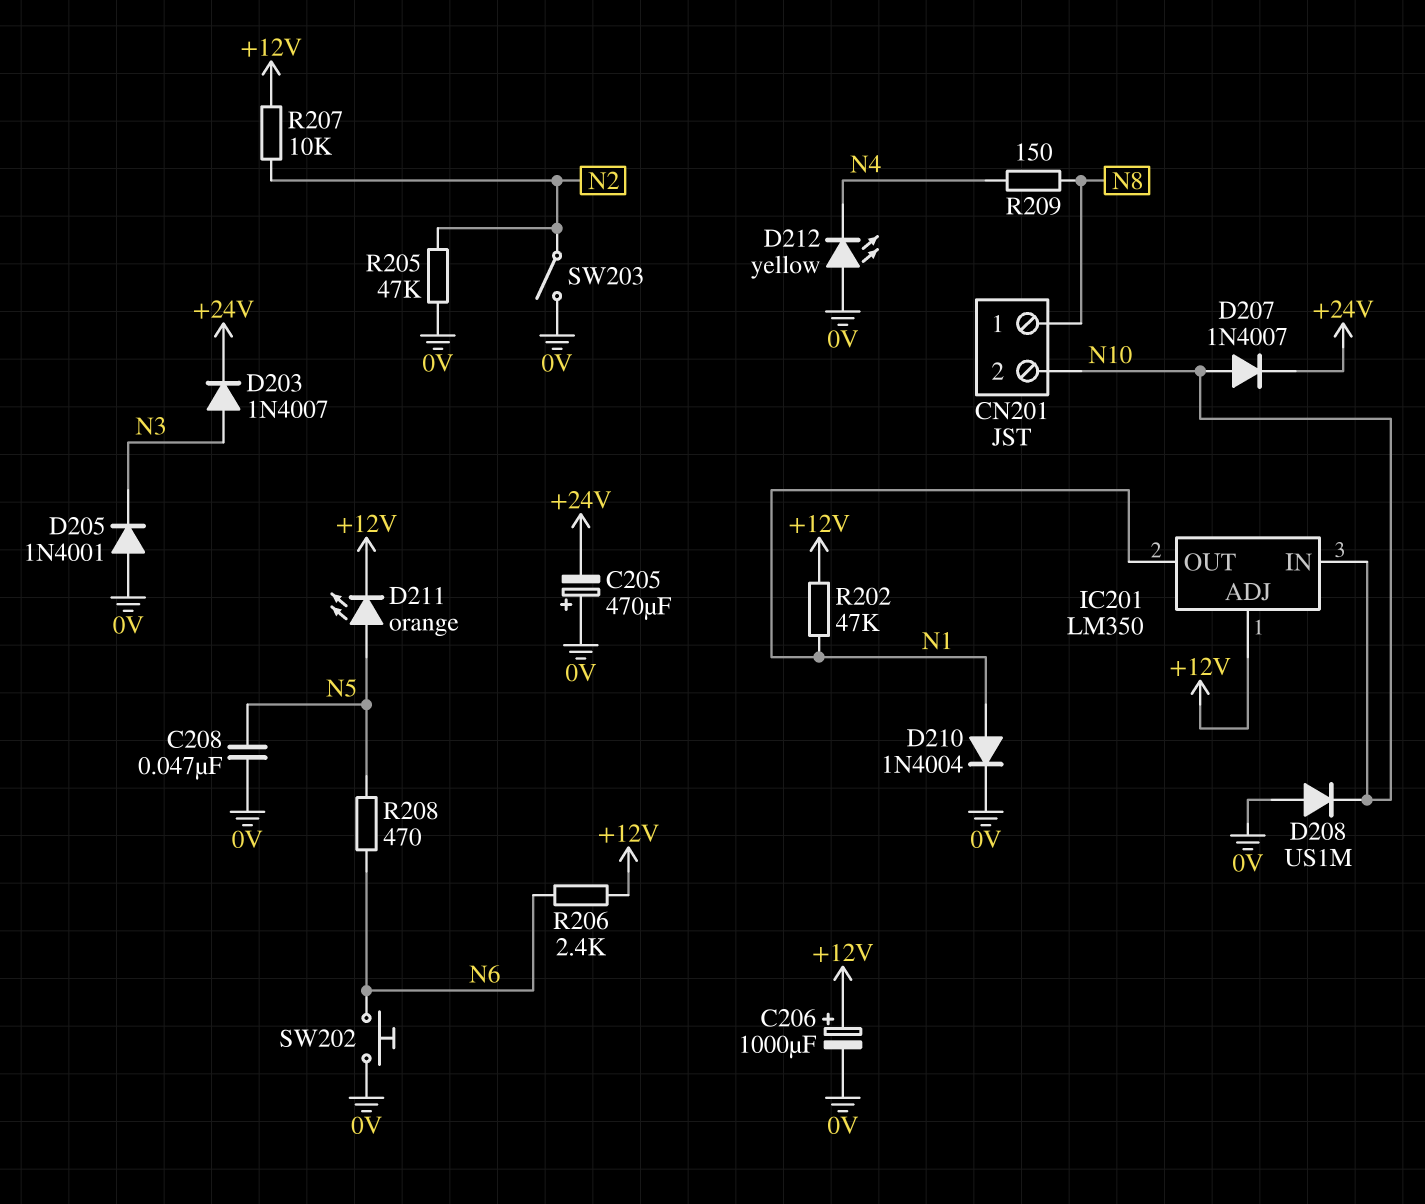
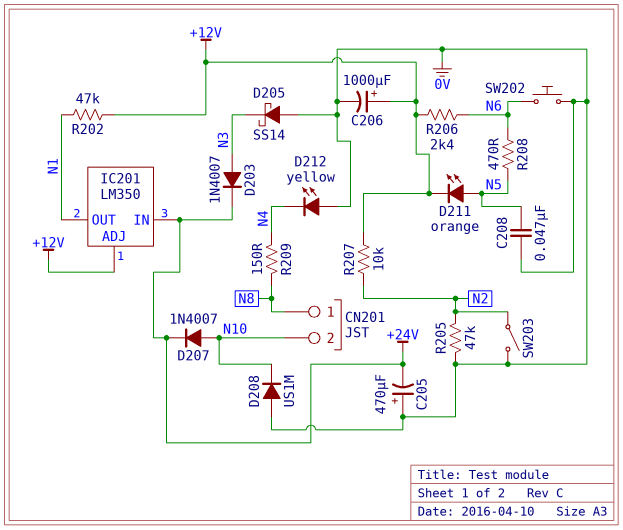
D205: diode 1N4001 (A 0V, K N3) -> schottky SS14 (A 0V, K N3)
D210: diode 1N4004 (A N1, K 0V) -> none
IC201 pin IN: N10 -> +24V

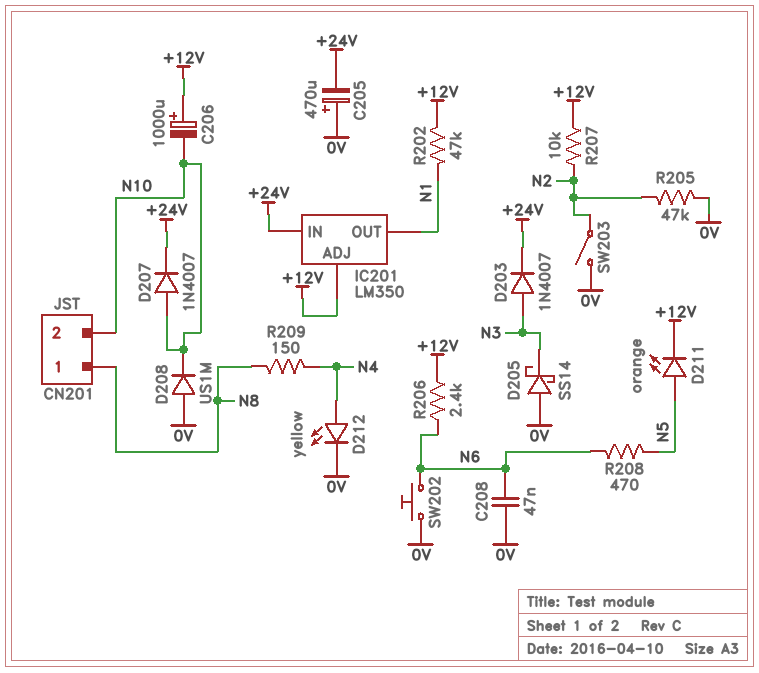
C206: 1000uF (plus +12V, minus 0V) -> 1000uF (plus +12V, minus N10)
C208: 47nF (0V, N5) -> 47nF (0V, N6)
D212: LED yellow (A 0V, K N4) -> LED yellow (A N4, K 0V)

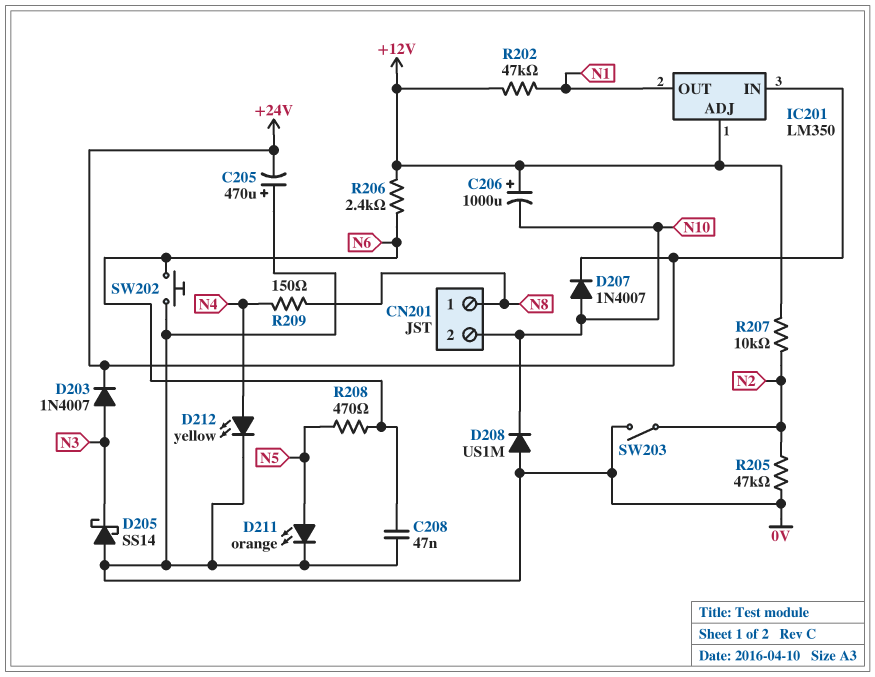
D211: LED orange (A N5, K +12V) -> LED orange (A N5, K 0V)

